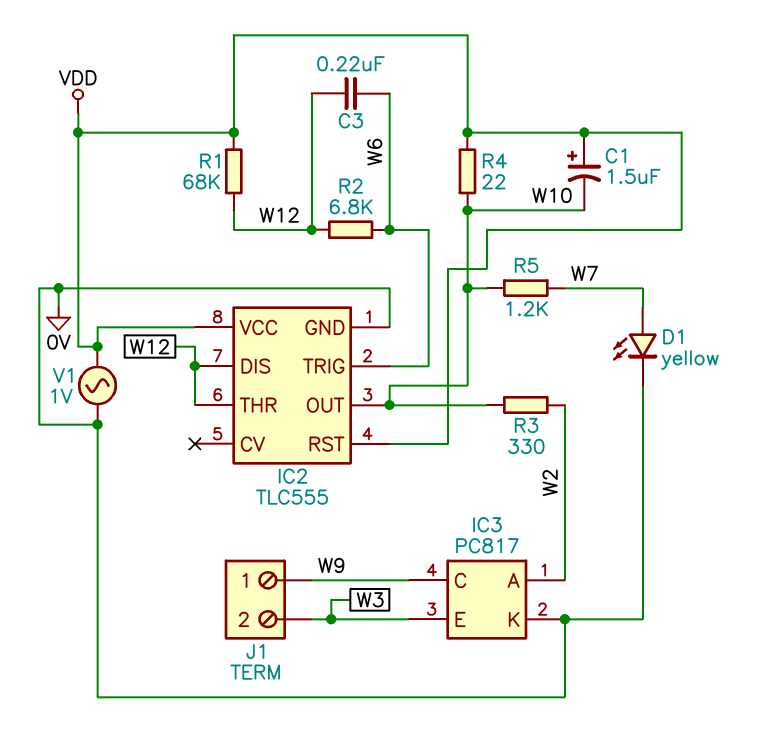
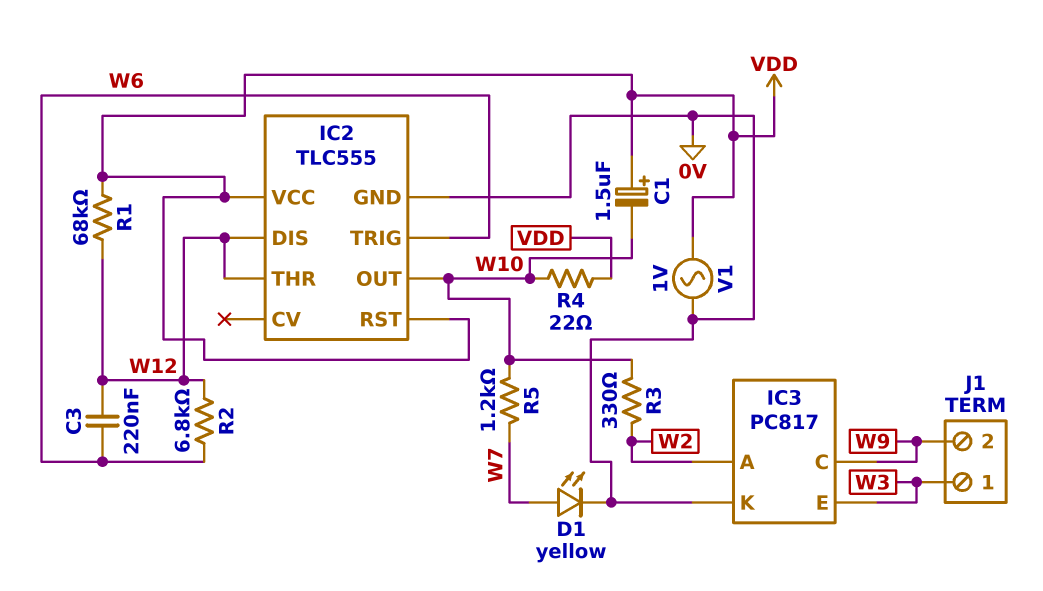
J1 pin 1: W9 -> W3
J1 pin 2: W3 -> W9

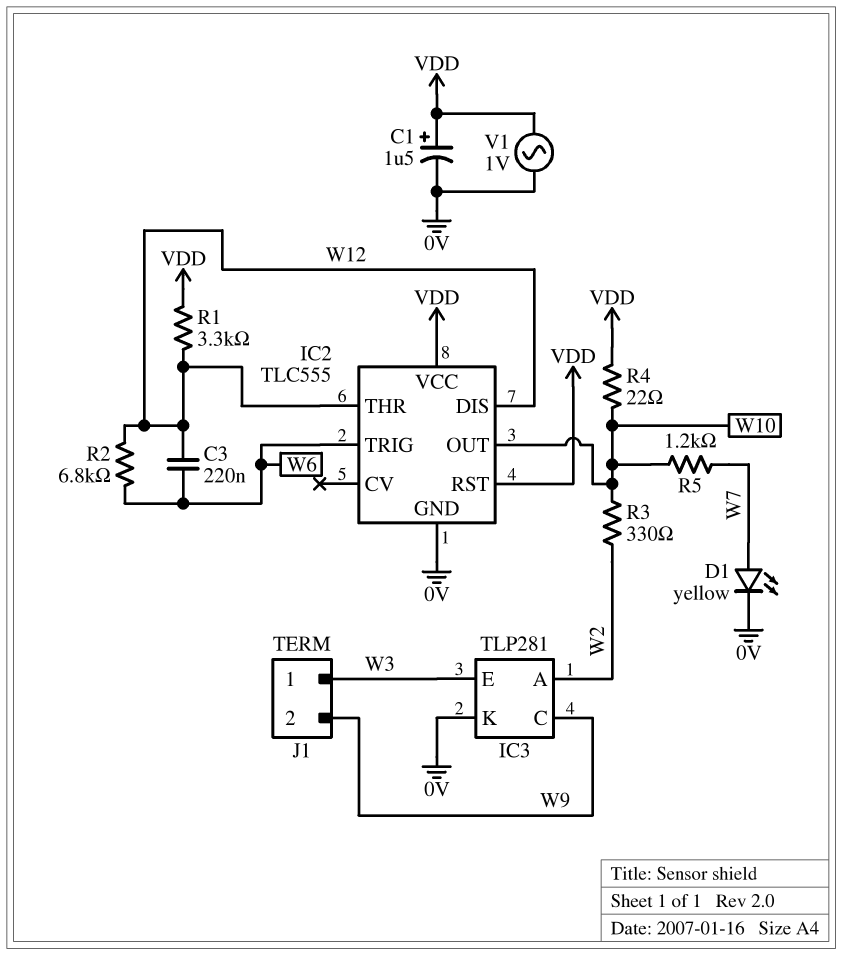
C1: 1.5uF (plus VDD, minus W10) -> 1.5uF (plus VDD, minus 0V)
IC3: PC817 -> TLP281
R1: 68k (VDD, W12) -> 3.3k (VDD, W12)

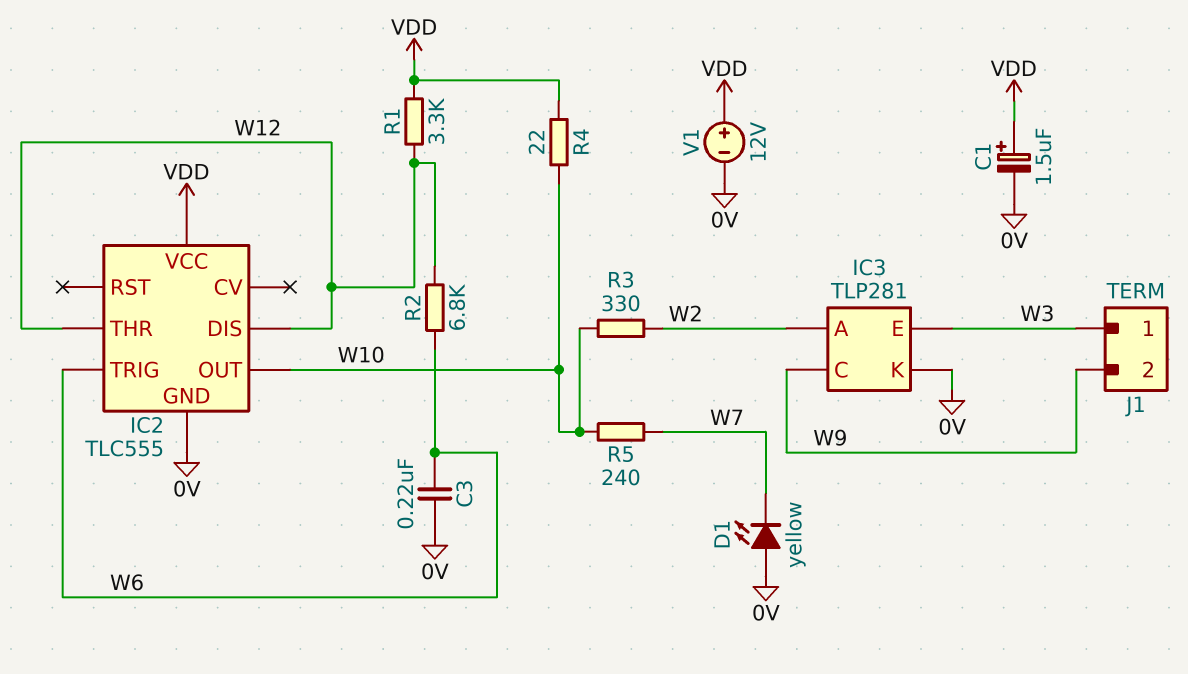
C3: 220nF (W6, W12) -> 220nF (0V, W6)
D1: LED yellow (A W7, K 0V) -> LED yellow (A 0V, K W7)
IC2 pin RST: VDD -> none
R5: 1.2k (W7, W10) -> 240 (W7, W10)
V1: AC 1V (0V, VDD) -> 12V (plus VDD, minus 0V)

